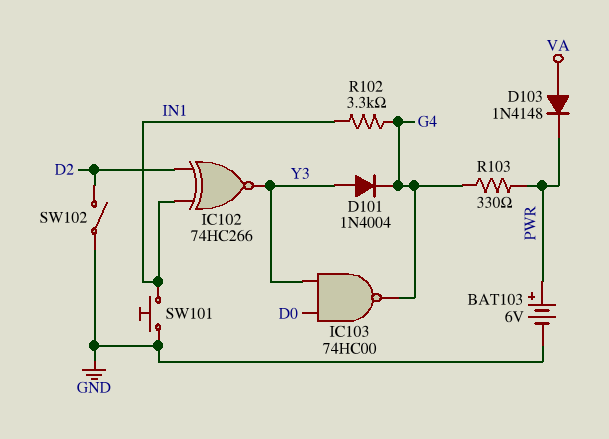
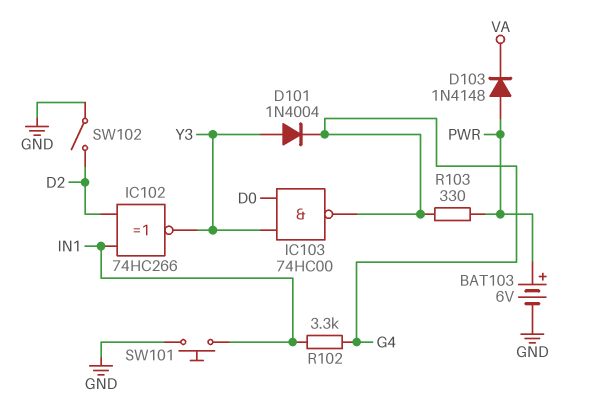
D103: diode 1N4148 (A VA, K PWR) -> diode 1N4148 (A PWR, K VA)

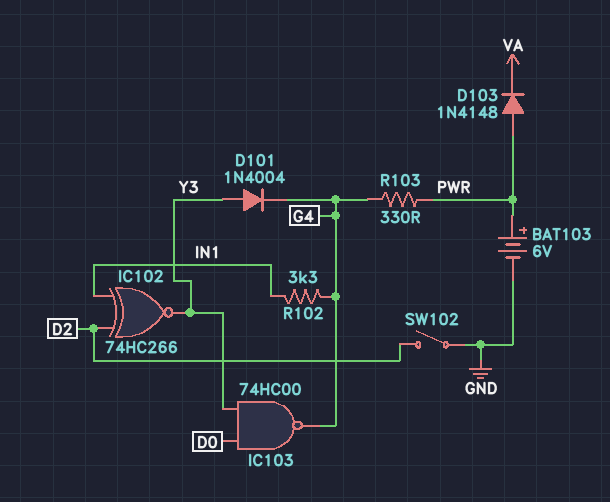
SW101: button (GND, IN1) -> none

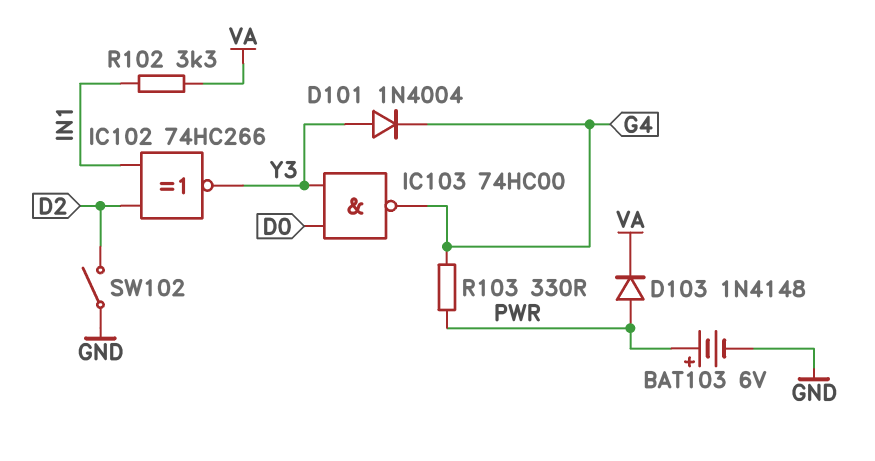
R102: 3.3k (G4, IN1) -> 3.3k (IN1, VA)

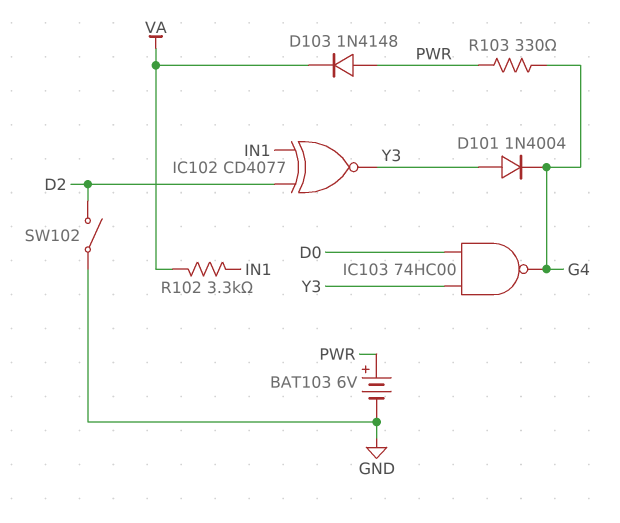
IC102: XNOR 74HC266 (in D2, in IN1, out Y3) -> XNOR CD4077 (in D2, in IN1, out Y3)

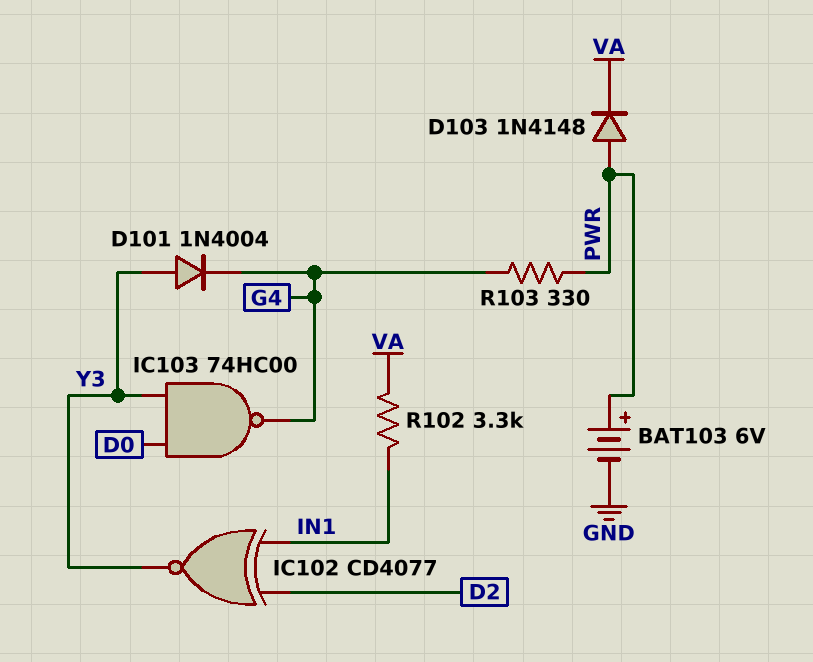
SW102: switch (D2, GND) -> none

